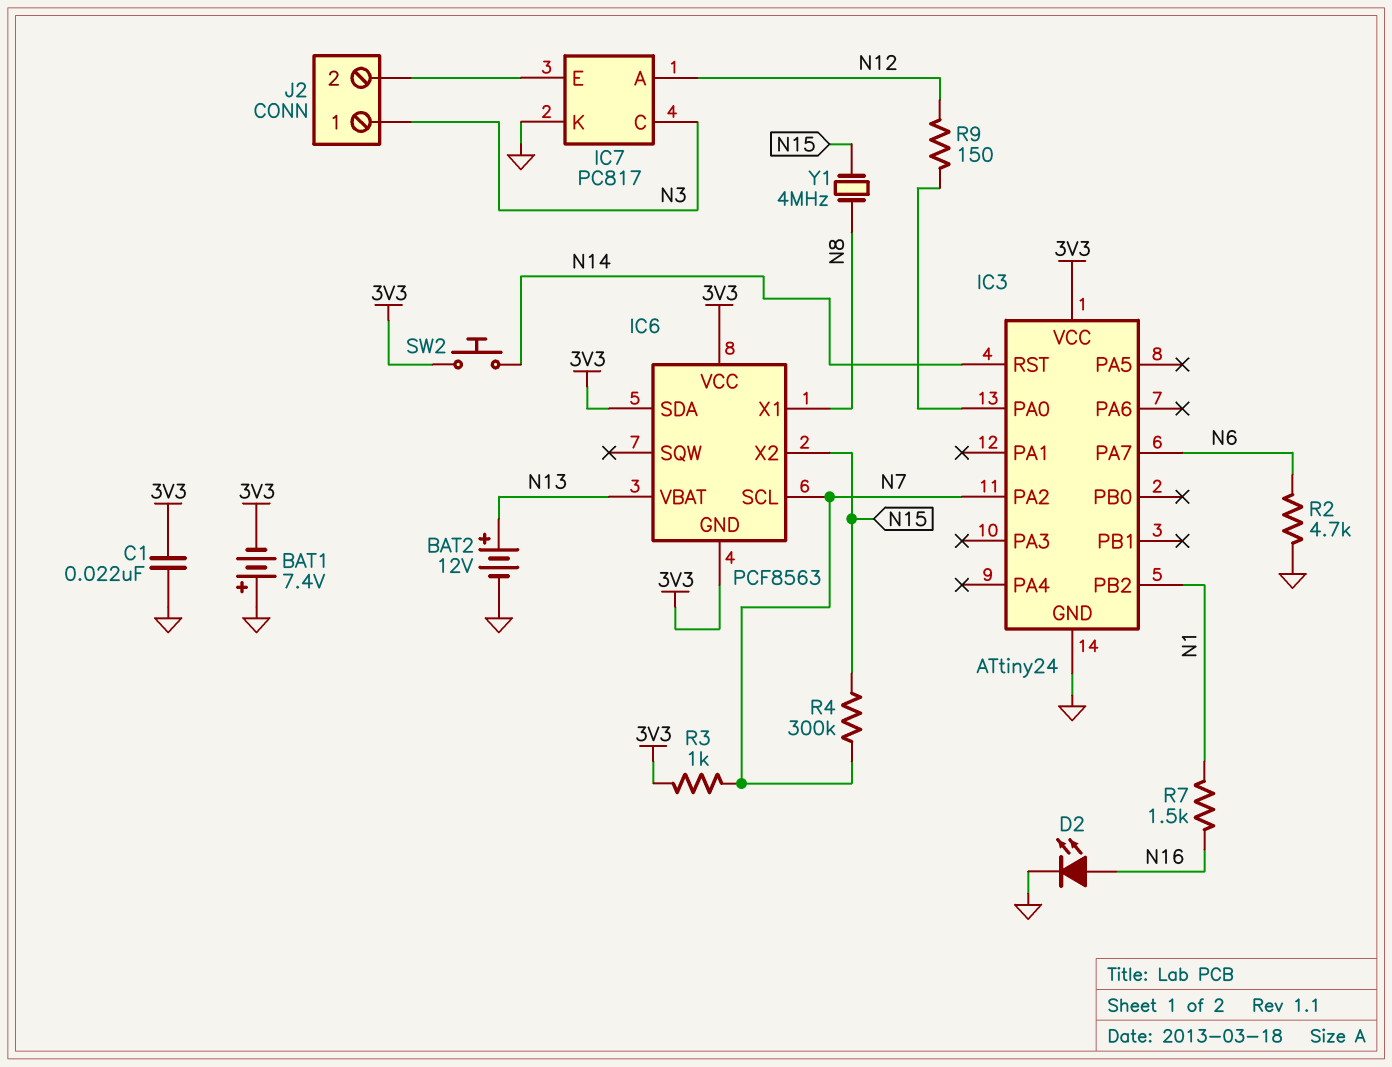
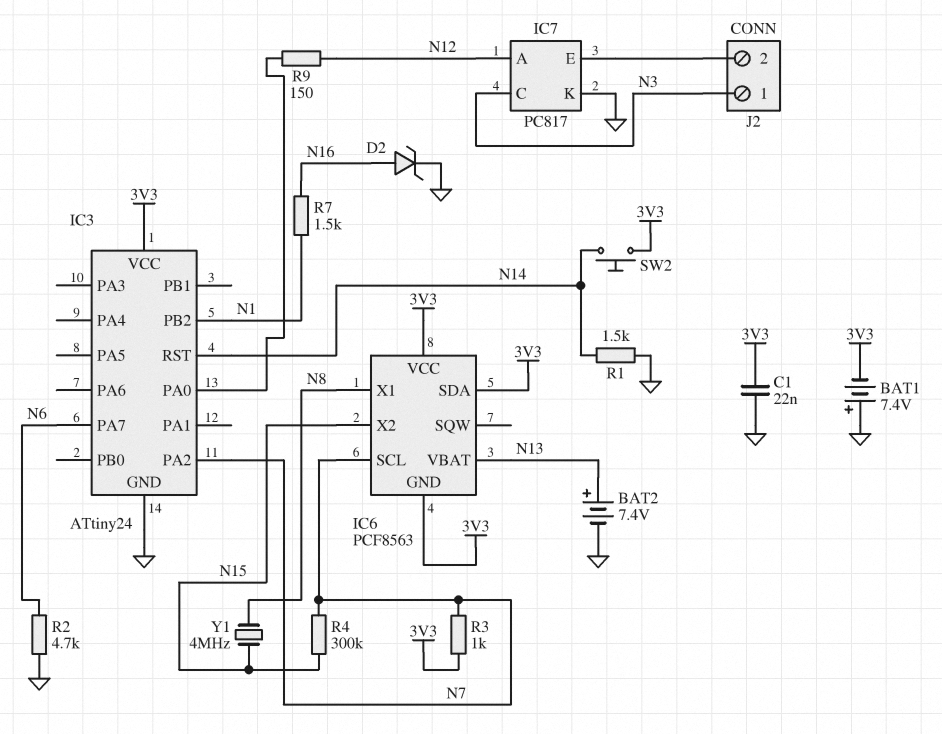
BAT2: 12V (plus N13, minus GND) -> 7.4V (plus N13, minus GND)
D2: LED (A N16, K GND) -> zener (A N16, K GND)
R1: none -> 1.5k (GND, N14)

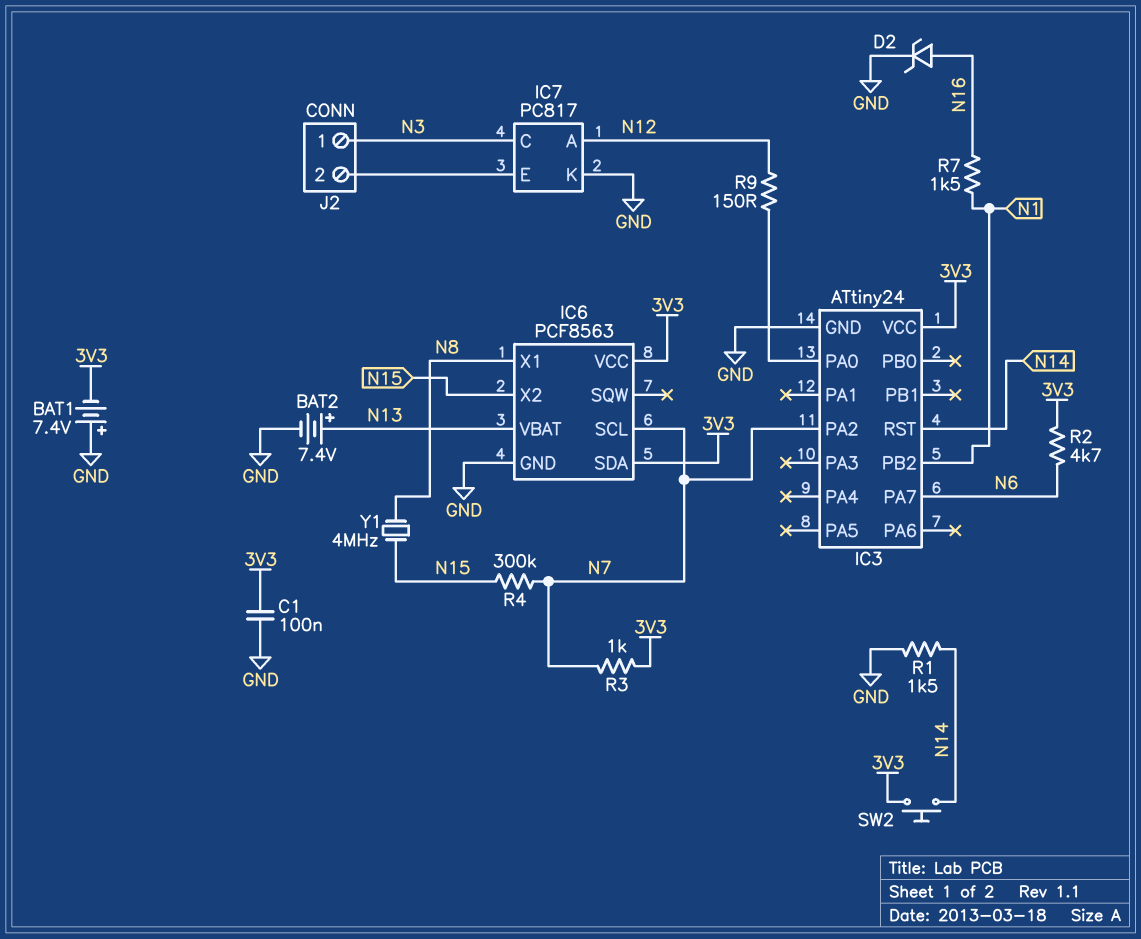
C1: 22nF (3V3, GND) -> 100nF (3V3, GND)
IC6 pin GND: 3V3 -> GND
R2: 4.7k (GND, N6) -> 4.7k (3V3, N6)

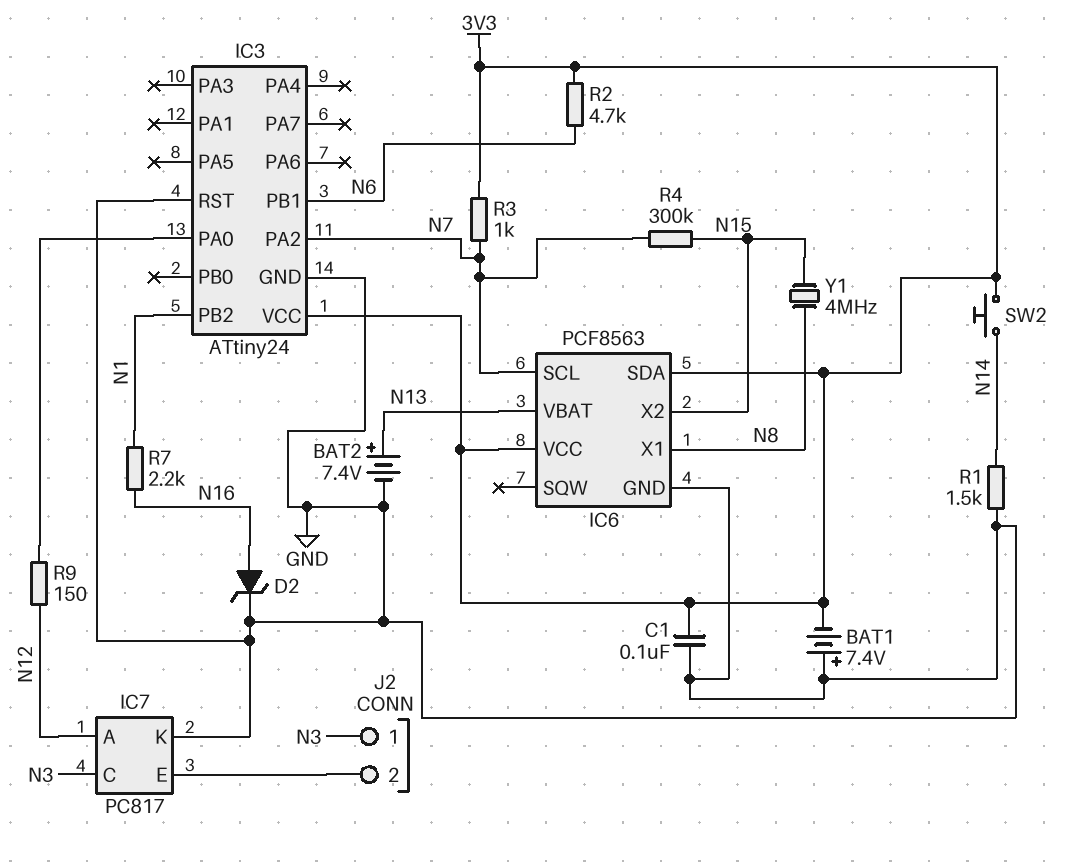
IC3 pin PA7: N6 -> none
IC3 pin PB1: none -> N6
IC3 pin RST: N14 -> GND
R7: 1.5k (N1, N16) -> 2.2k (N1, N16)

